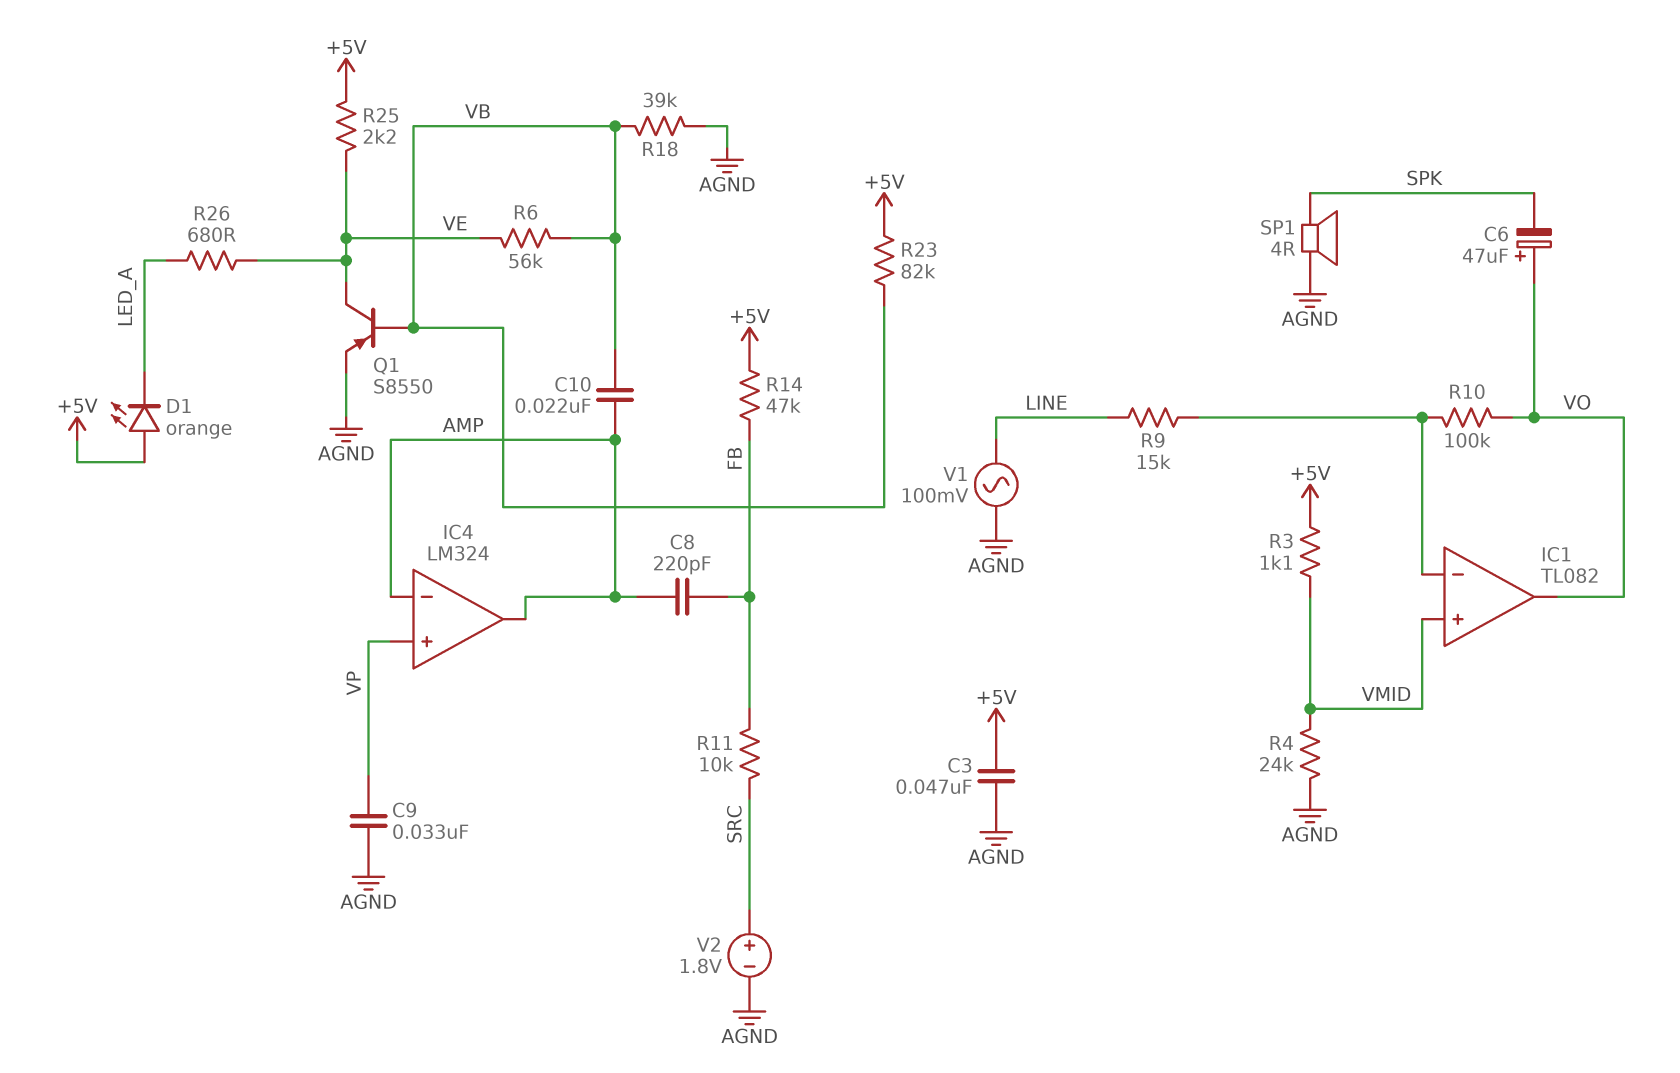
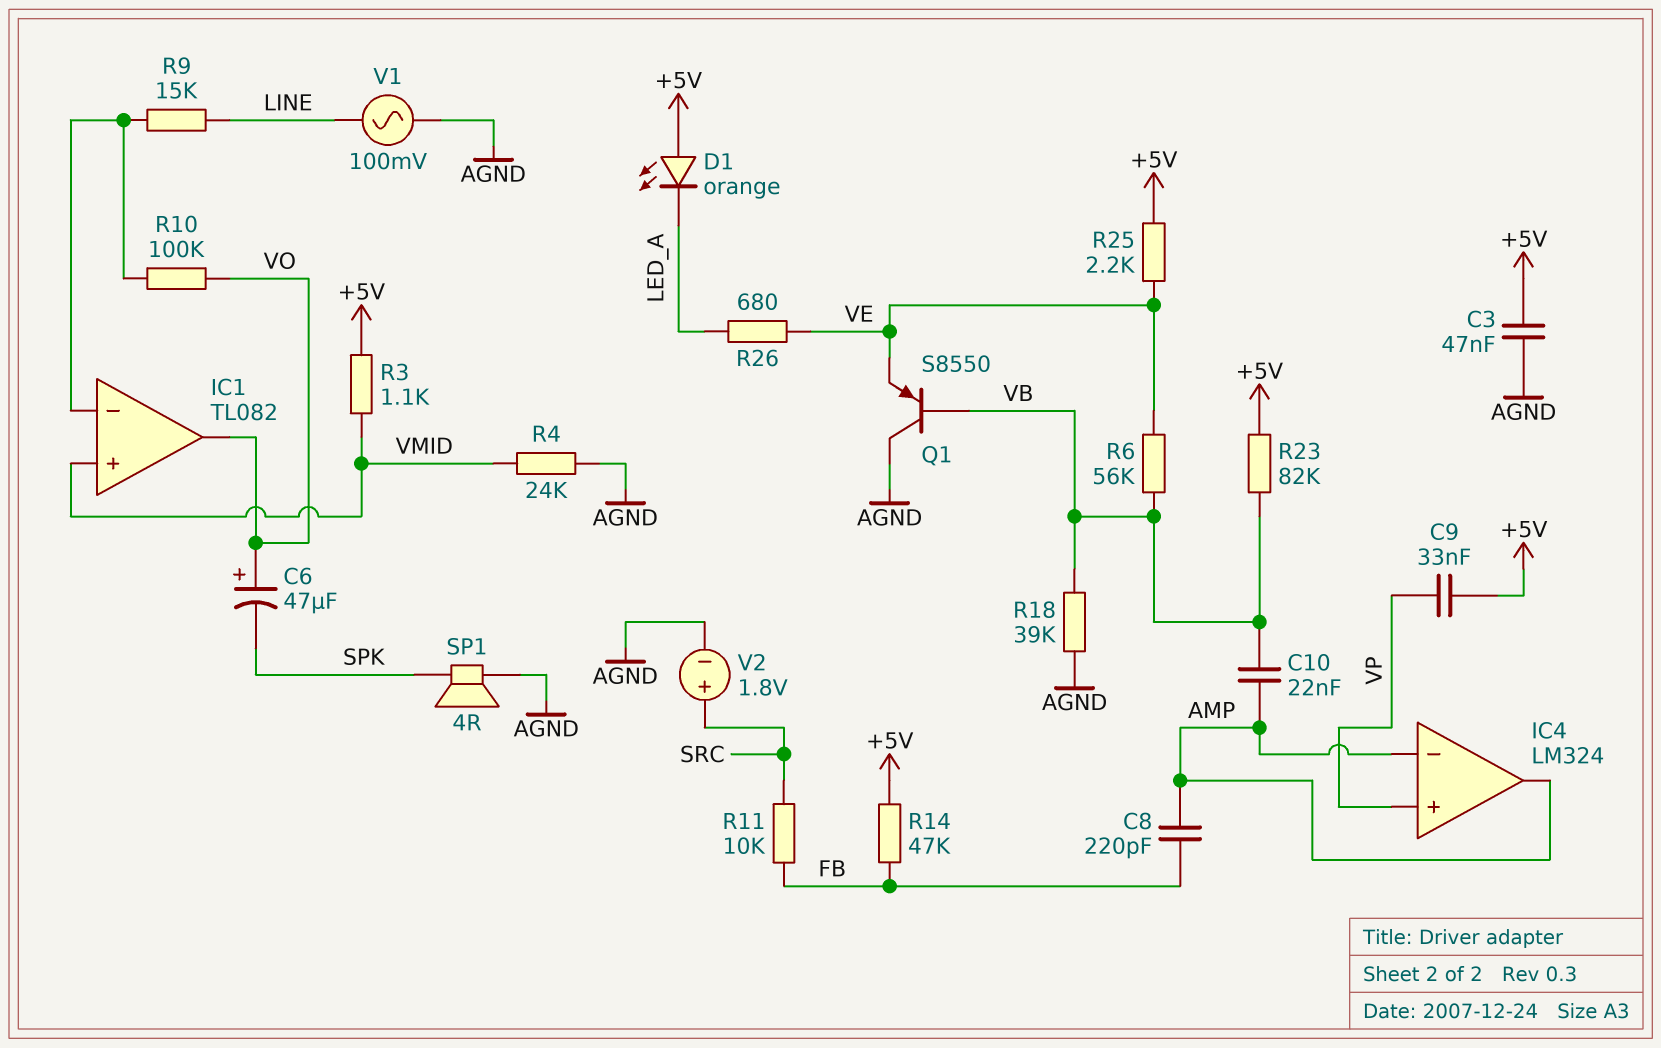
C9: 33nF (AGND, VP) -> 33nF (+5V, VP)
Q1: PNP S8550 (B VB, C VE, E AGND) -> PNP S8550 (B VB, C AGND, E VE)

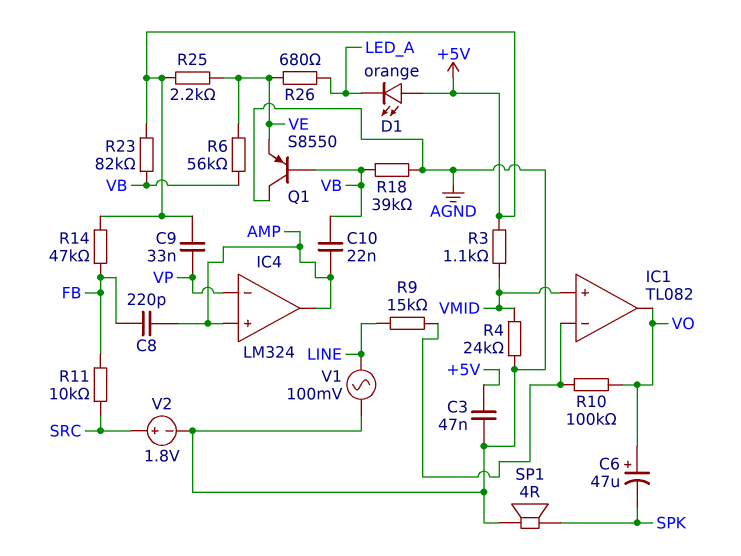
IC4 pin in+: VP -> AMP
IC4 pin in-: AMP -> VP

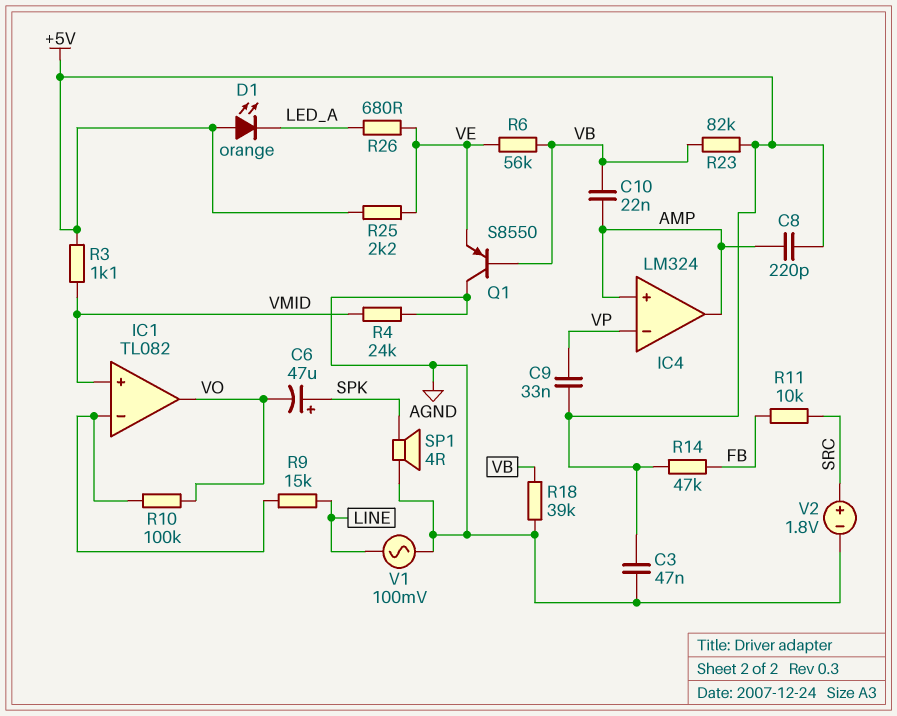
C6: 47uF (plus VO, minus SPK) -> 47uF (plus SPK, minus VO)
C8: 220pF (AMP, FB) -> 220pF (+5V, AMP)

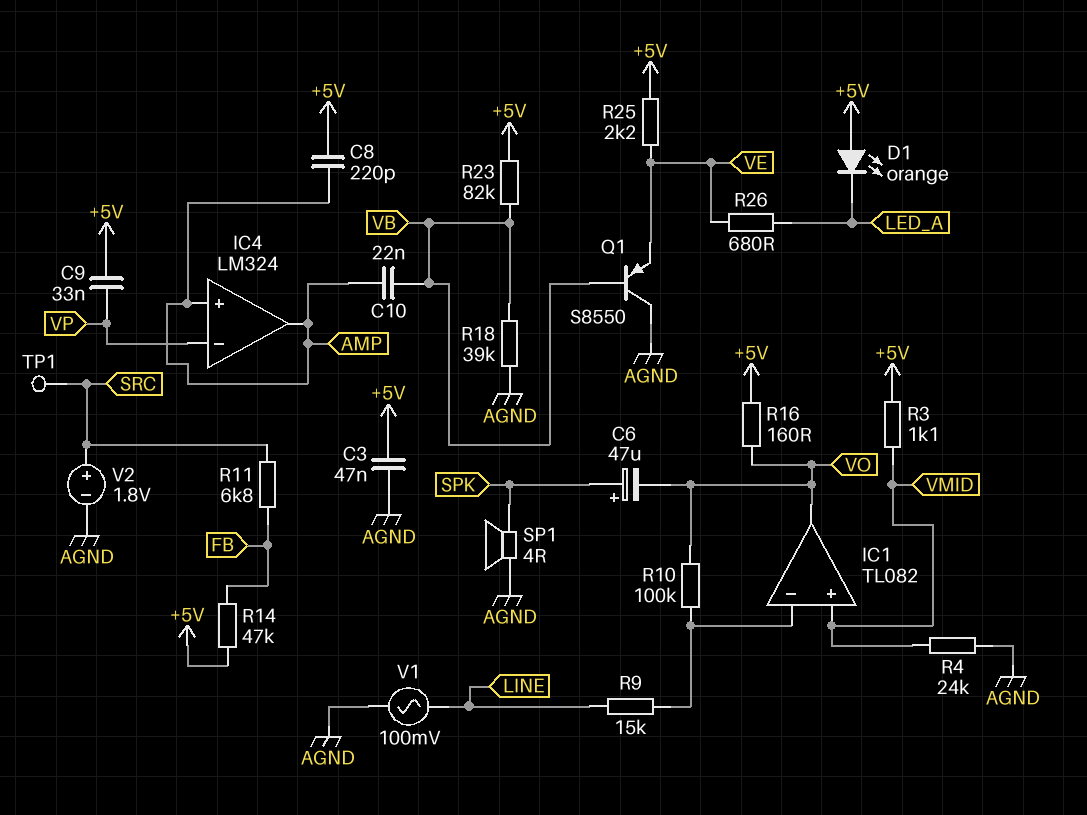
R6: 56k (VB, VE) -> none
R11: 10k (FB, SRC) -> 6.8k (FB, SRC)
R16: none -> 160 (+5V, VO)
TP1: none -> test point (SRC)

